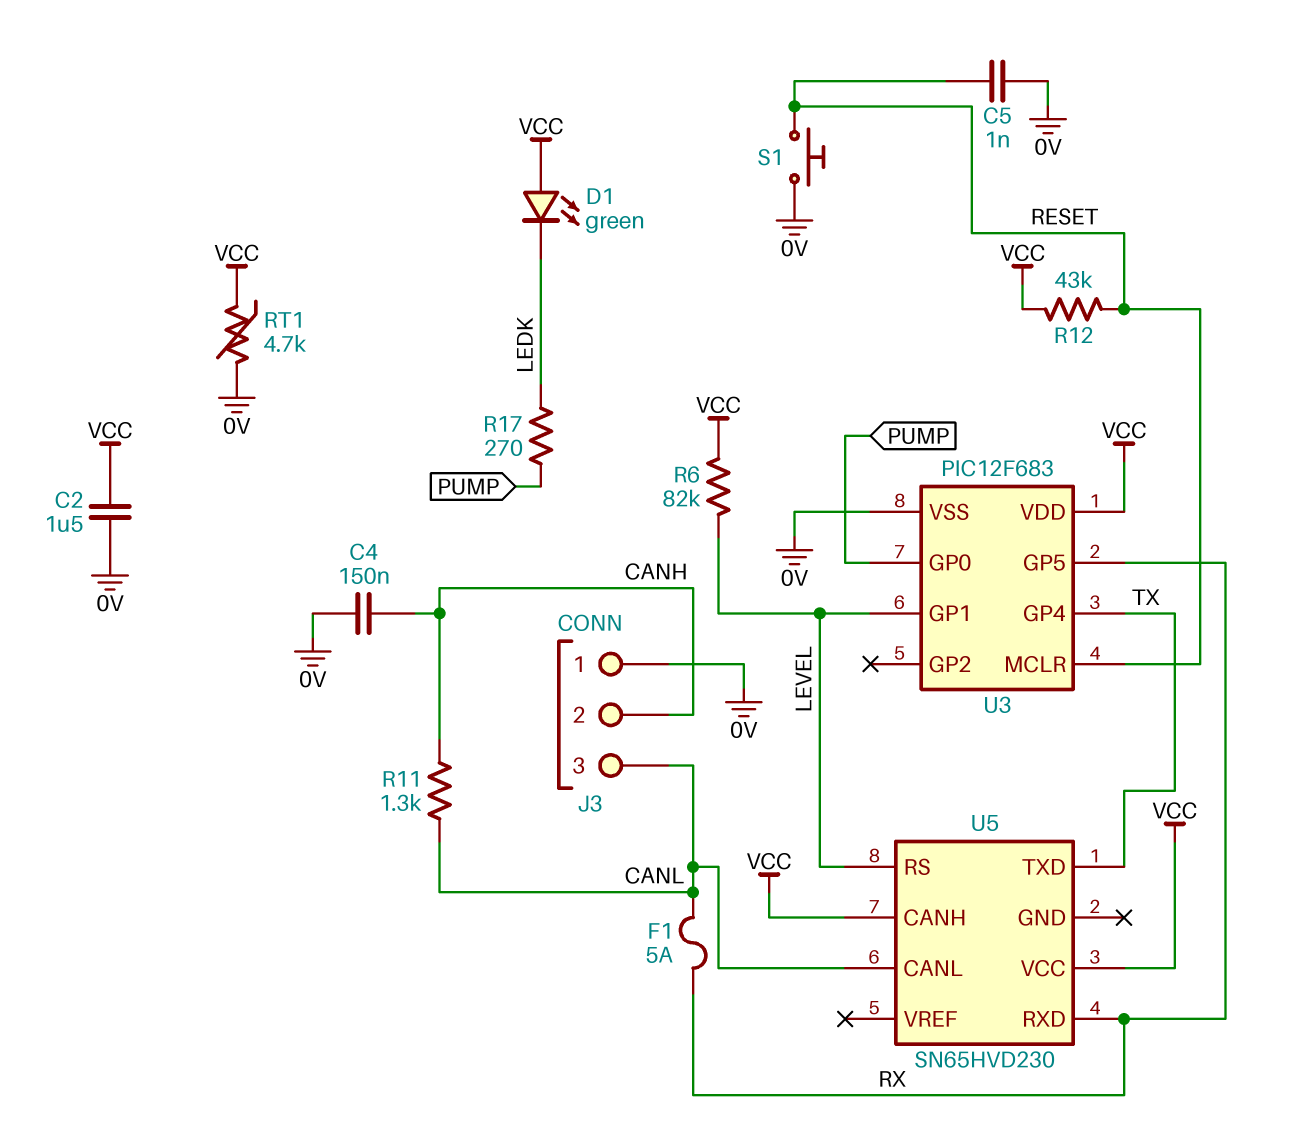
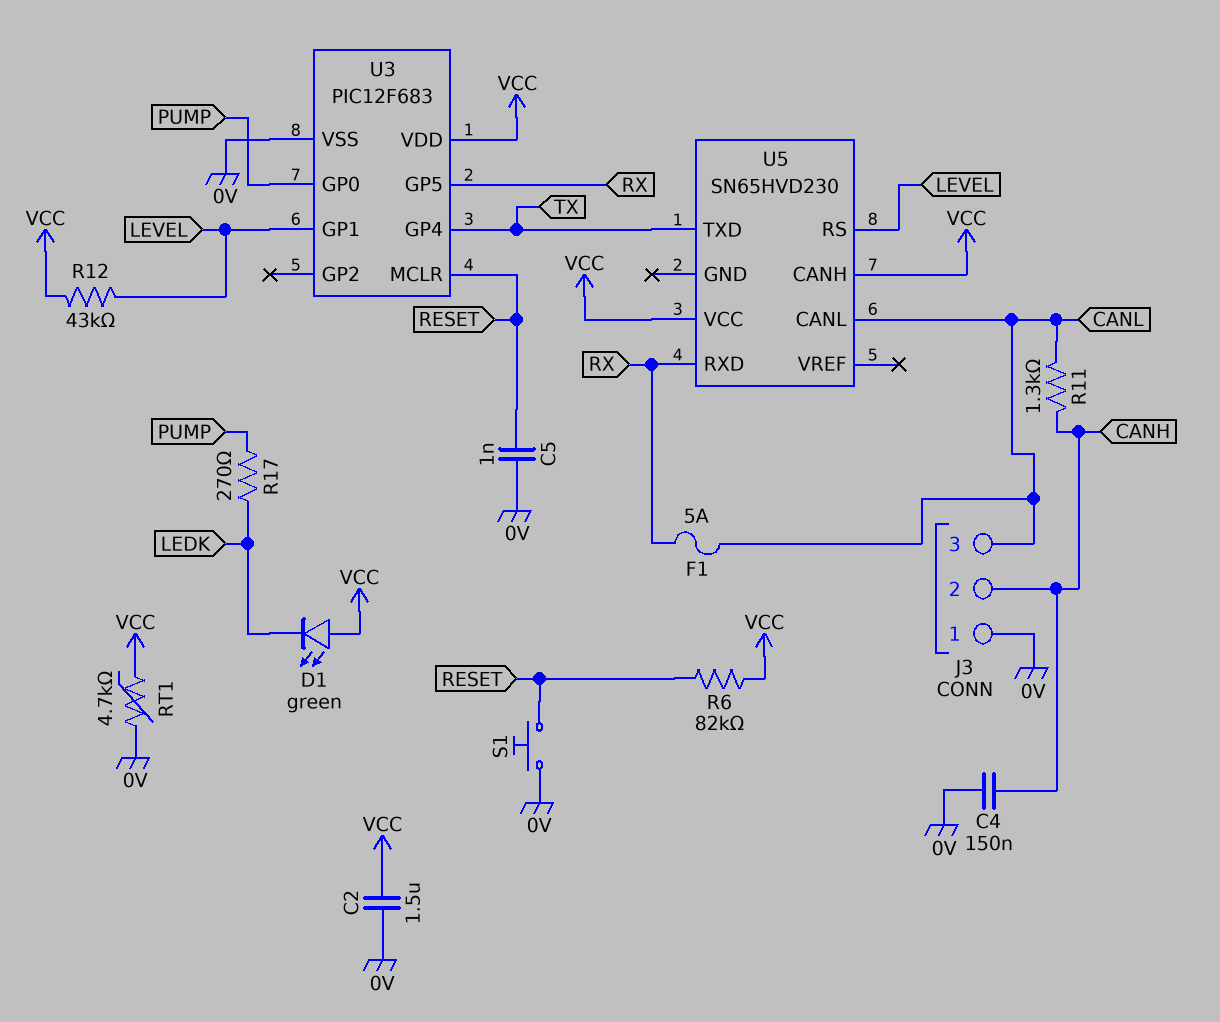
R6: 82k (LEVEL, VCC) -> 82k (RESET, VCC)
R12: 43k (RESET, VCC) -> 43k (LEVEL, VCC)

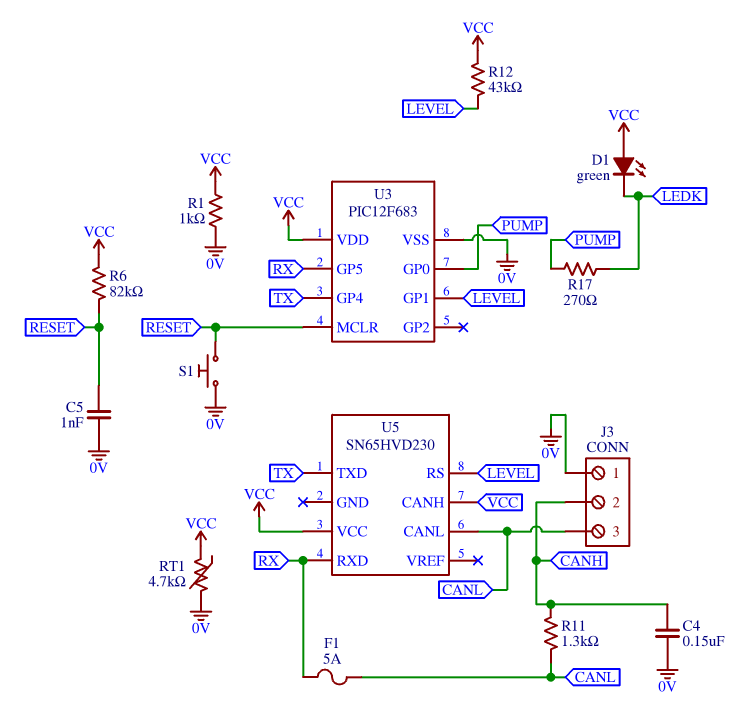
C2: 1.5uF (0V, VCC) -> none
R1: none -> 1k (0V, VCC)

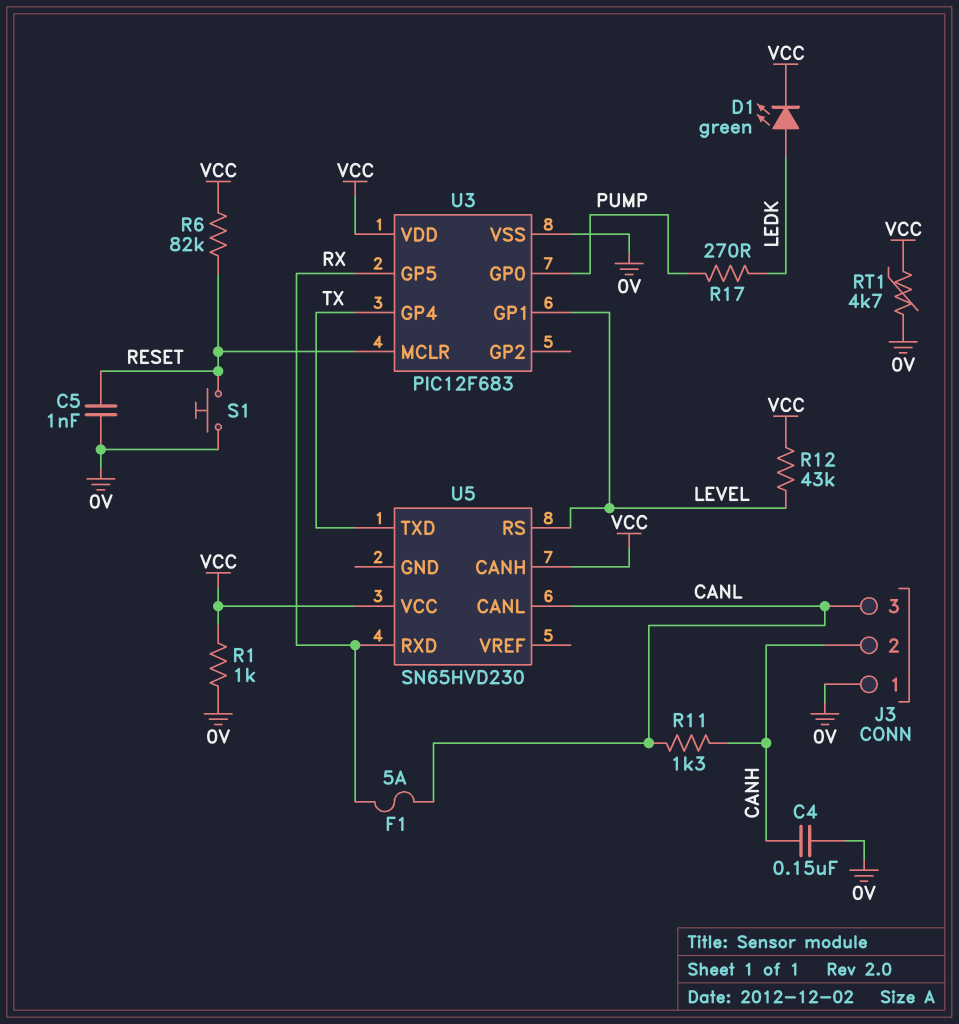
D1: LED green (A VCC, K LEDK) -> LED green (A LEDK, K VCC)

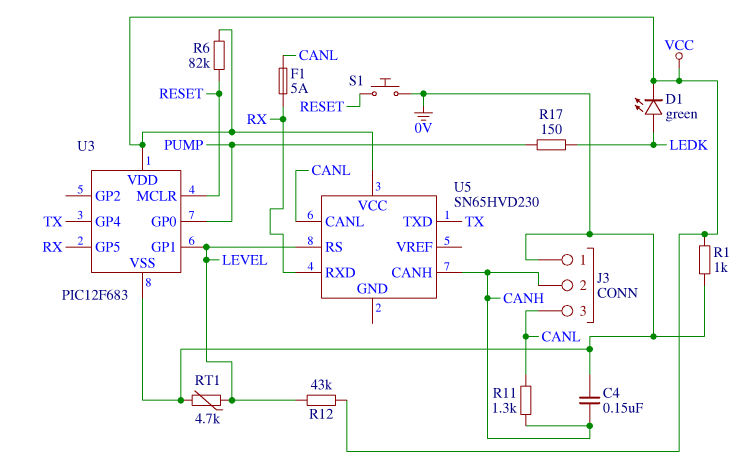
C5: 1nF (0V, RESET) -> none
R17: 270 (LEDK, PUMP) -> 150 (LEDK, PUMP)
RT1: 4.7k (0V, VCC) -> 4.7k (0V, LEVEL)
U5 pin CANH: VCC -> CANH

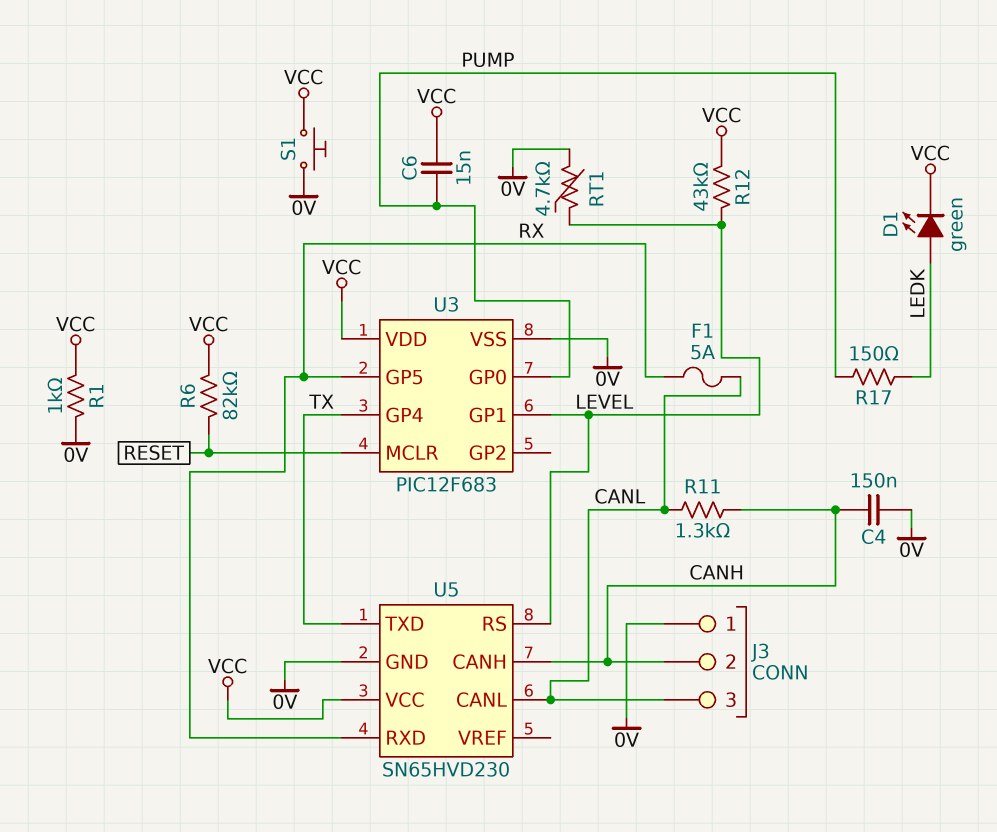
C6: none -> 15nF (PUMP, VCC)
S1: button (0V, RESET) -> button (0V, VCC)
U5 pin GND: none -> 0V

